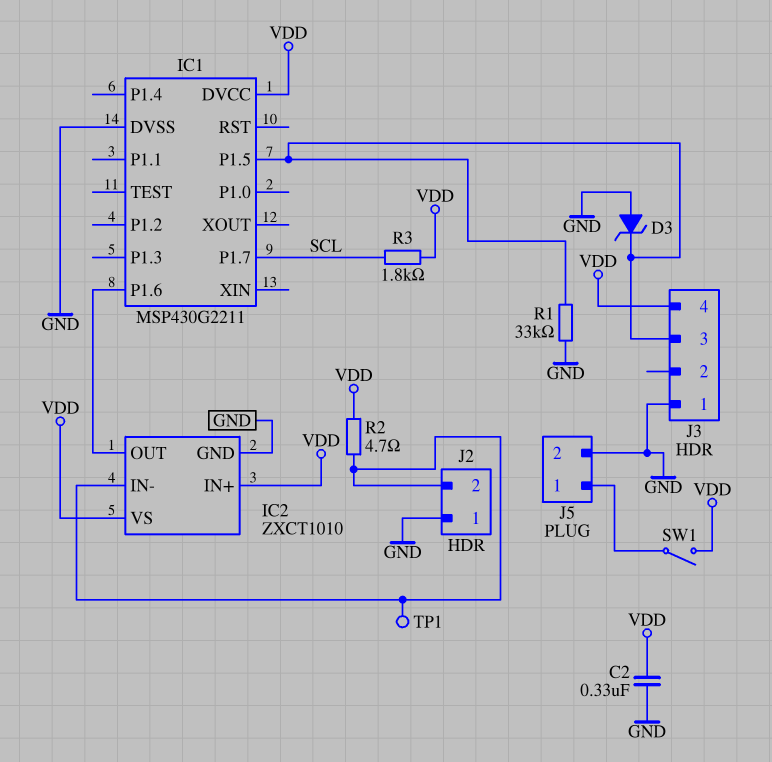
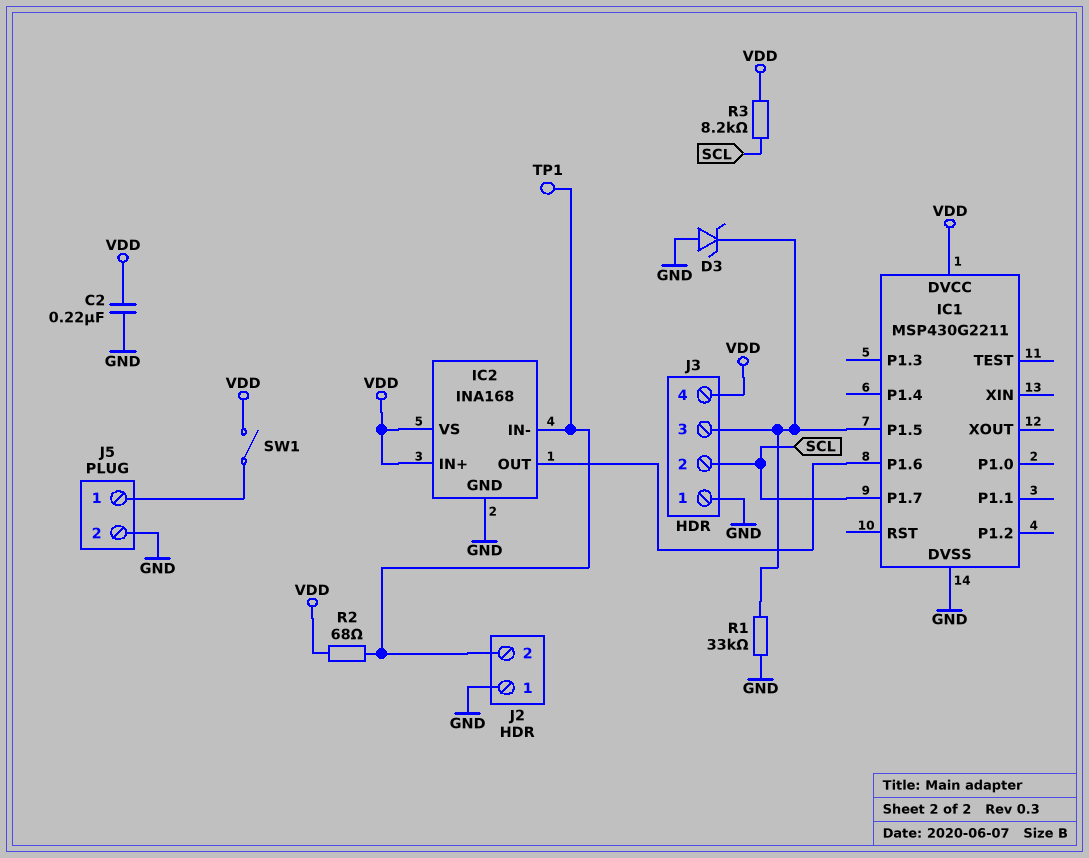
C2: 330nF (GND, VDD) -> 220nF (GND, VDD)
IC2: ZXCT1010 -> INA168
J3 pin 2: none -> SCL
R2: 4.7 (IC2/IN-, VDD) -> 68 (IC2/IN-, VDD)
R3: 1.8k (SCL, VDD) -> 8.2k (SCL, VDD)

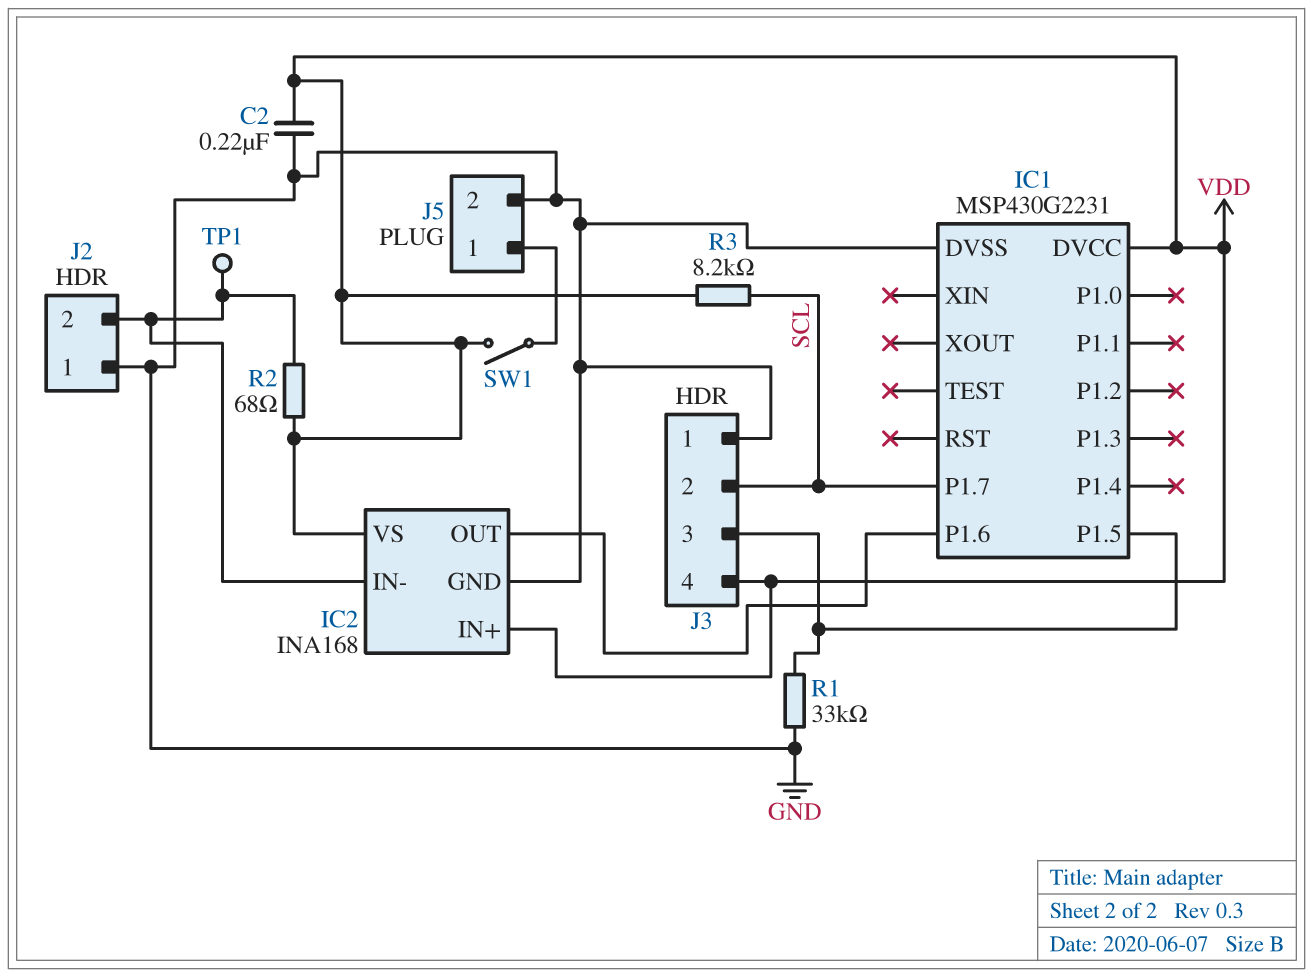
D3: zener (A GND, K IC1/P1.5) -> none
IC1: MSP430G2211 -> MSP430G2231

